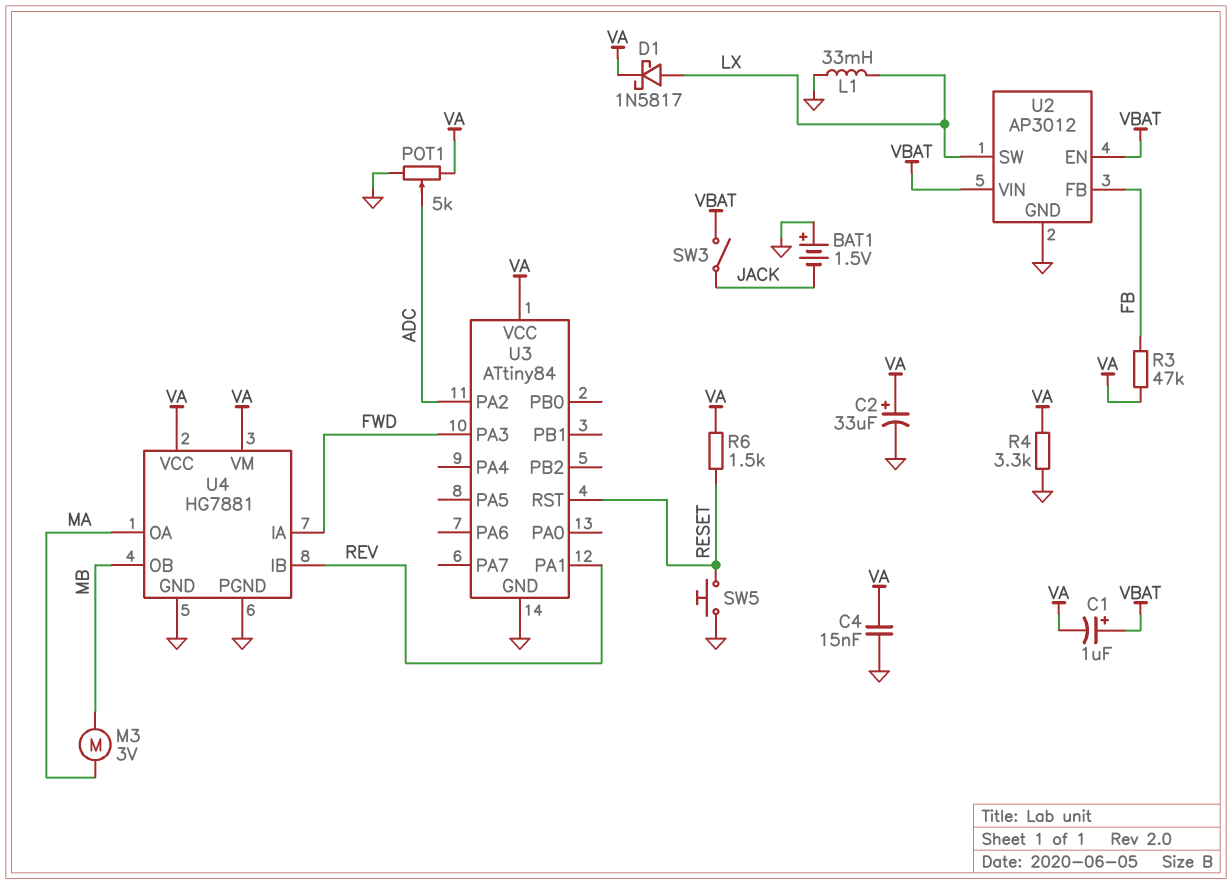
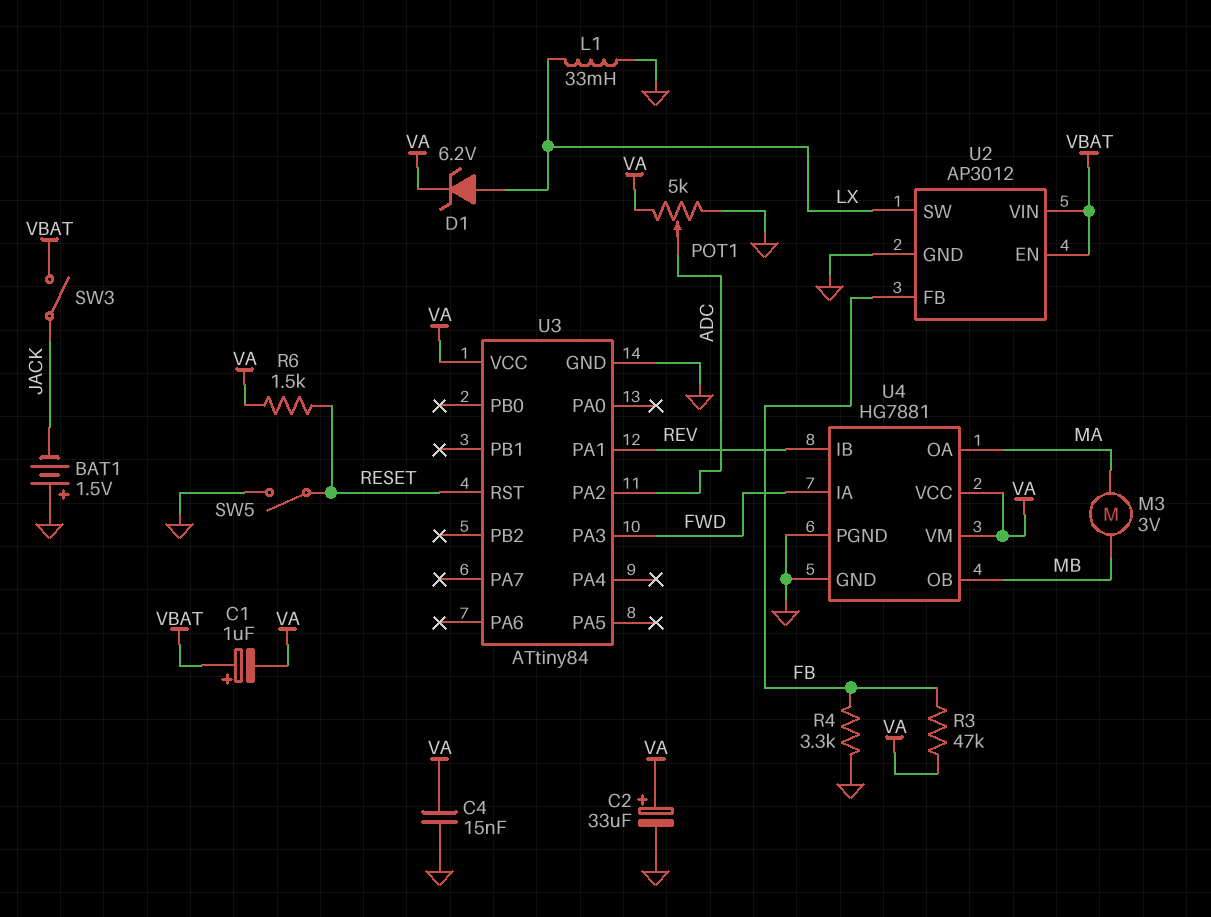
D1: schottky 1N5817 (A LX, K VA) -> zener 6.2V (A LX, K VA)
R4: 3.3k (GND, VA) -> 3.3k (FB, GND)
SW5: button (GND, RESET) -> switch (GND, RESET)

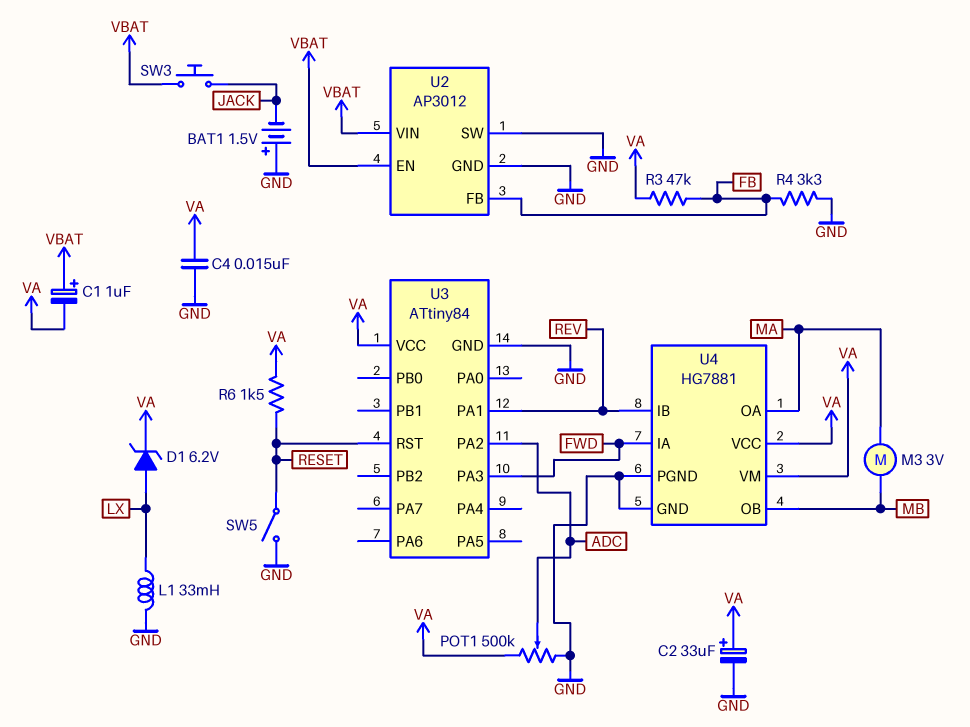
POT1: 5k (GND, VA, wiper ADC) -> 500k (GND, VA, wiper ADC)
SW3: switch (JACK, VBAT) -> button (JACK, VBAT)
U2 pin SW: LX -> GND

